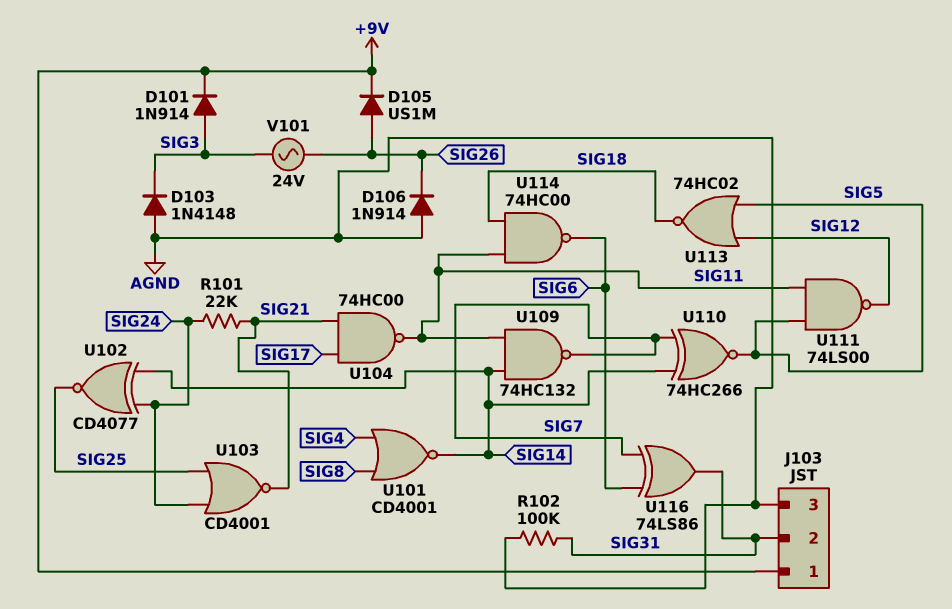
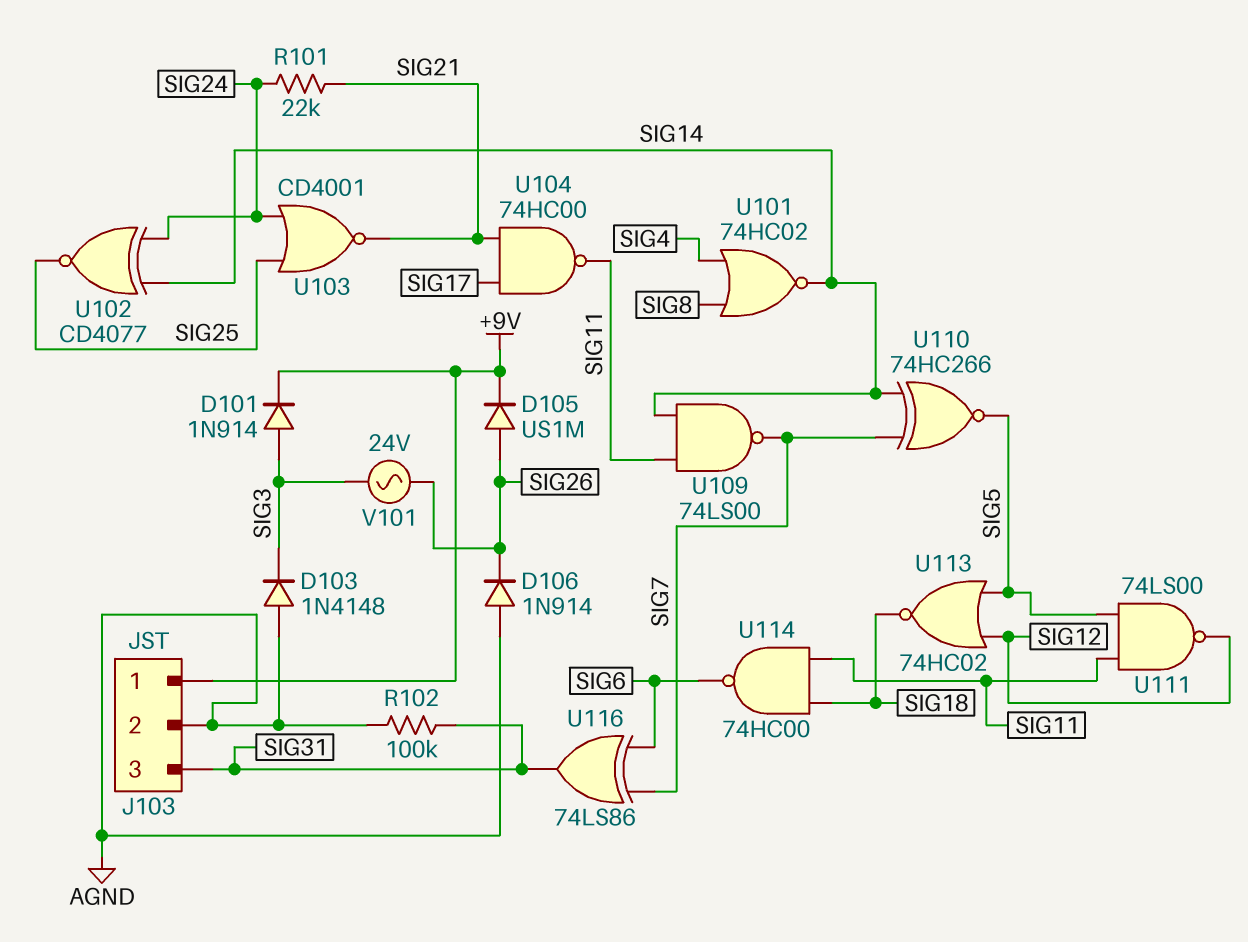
J103 pin 2: SIG31 -> AGND
J103 pin 3: AGND -> SIG31
U101: NOR CD4001 (in SIG4, in SIG8, out SIG14) -> NOR 74HC02 (in SIG4, in SIG8, out SIG14)
U109: NAND 74HC132 (in SIG11, in SIG14, out SIG7) -> NAND 74LS00 (in SIG11, in SIG14, out SIG7)

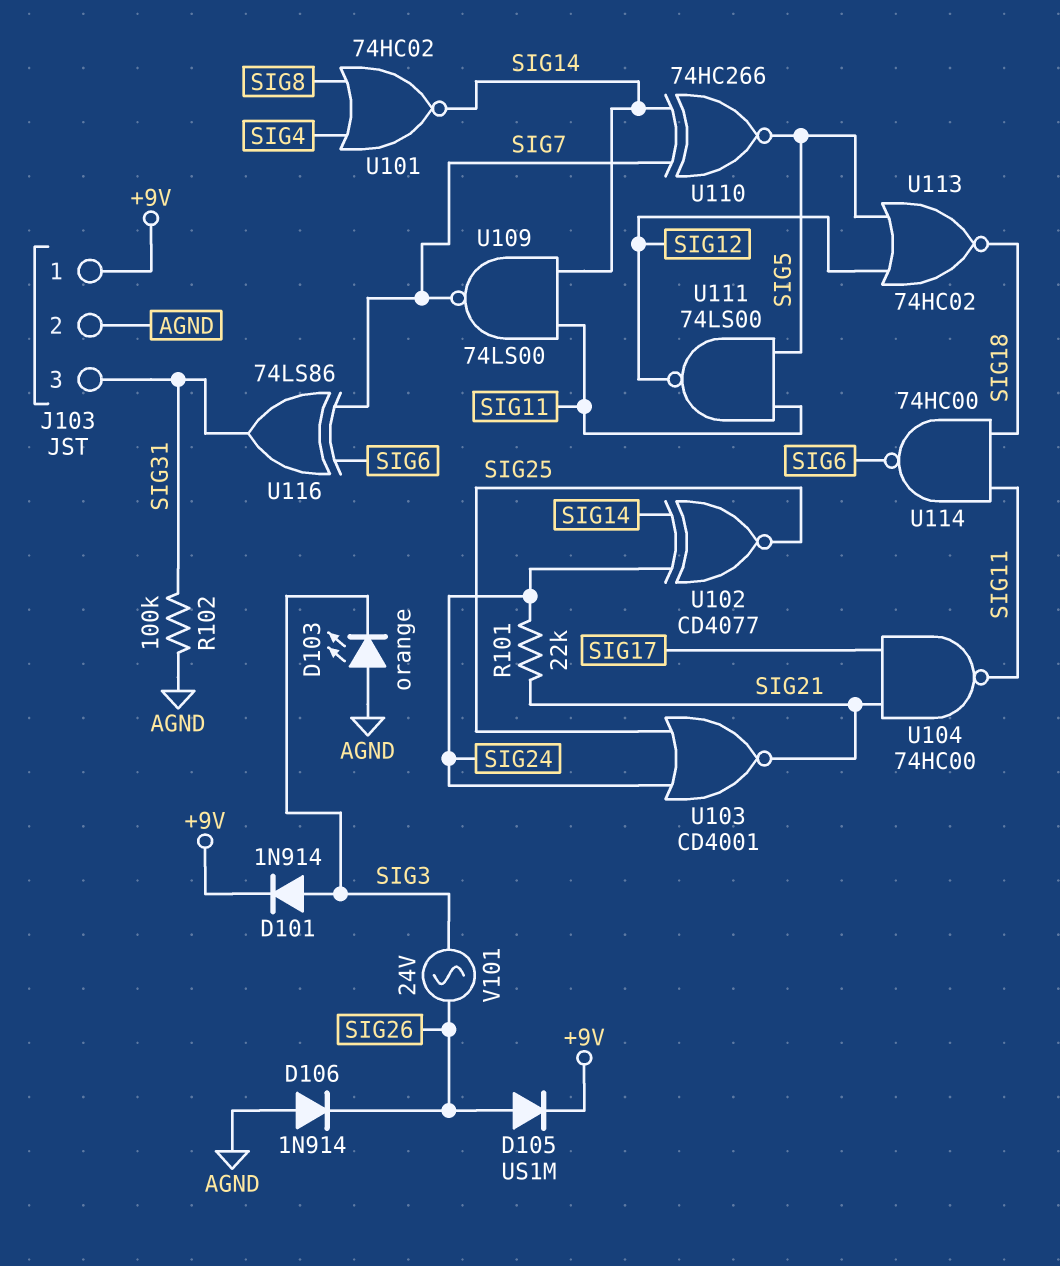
D103: diode 1N4148 (A AGND, K SIG3) -> LED orange (A AGND, K SIG3)

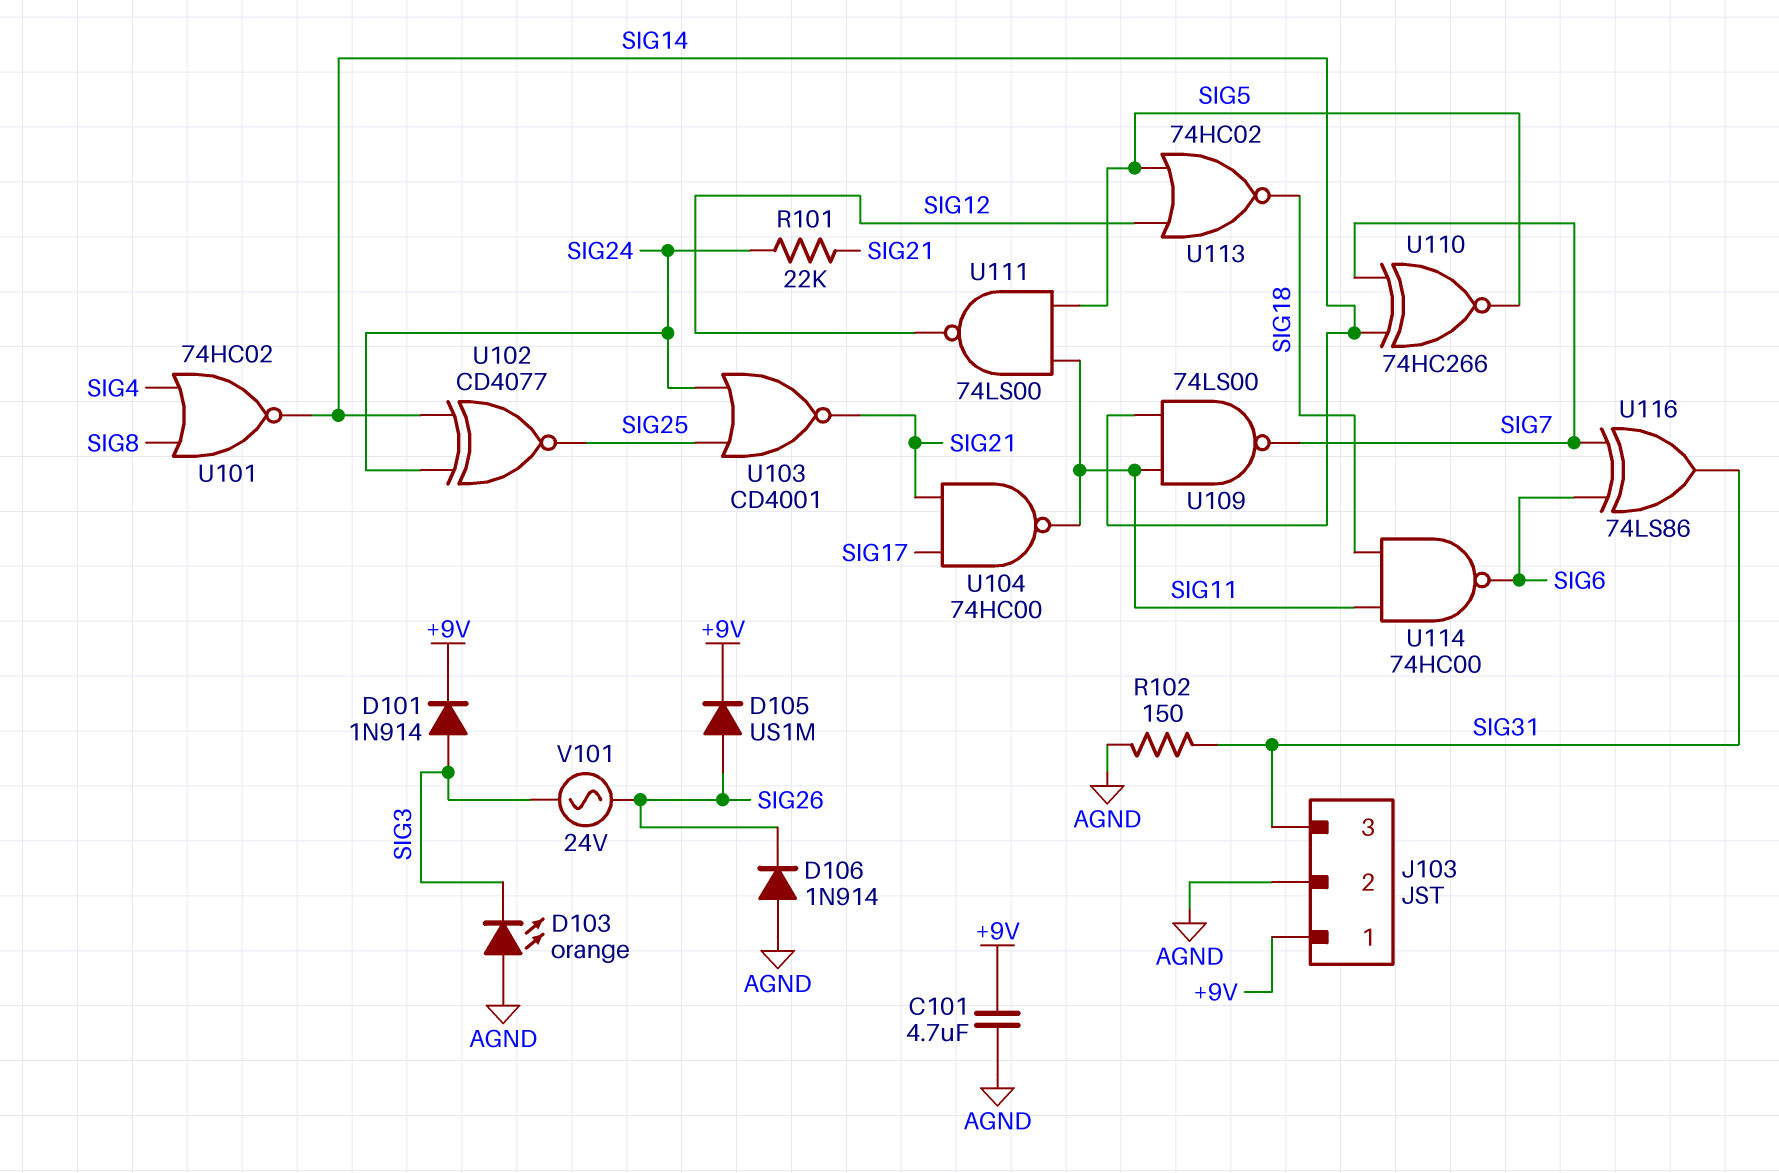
C101: none -> 4.7uF (+9V, AGND)
R102: 100k (AGND, SIG31) -> 150 (AGND, SIG31)

